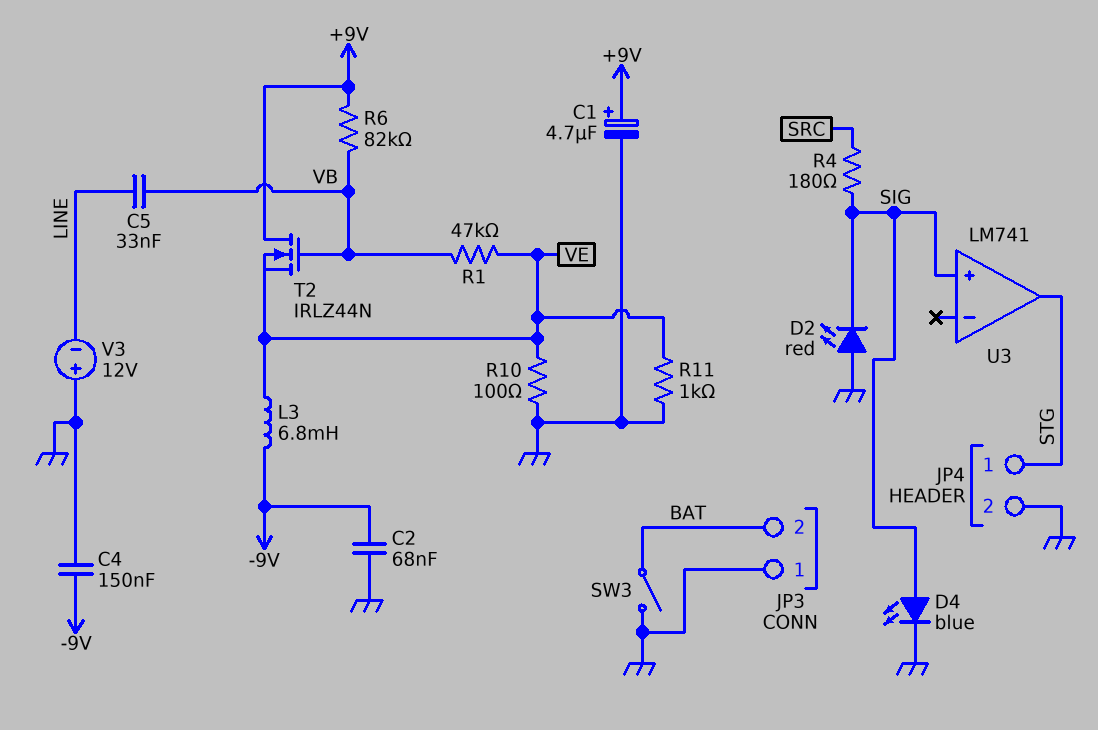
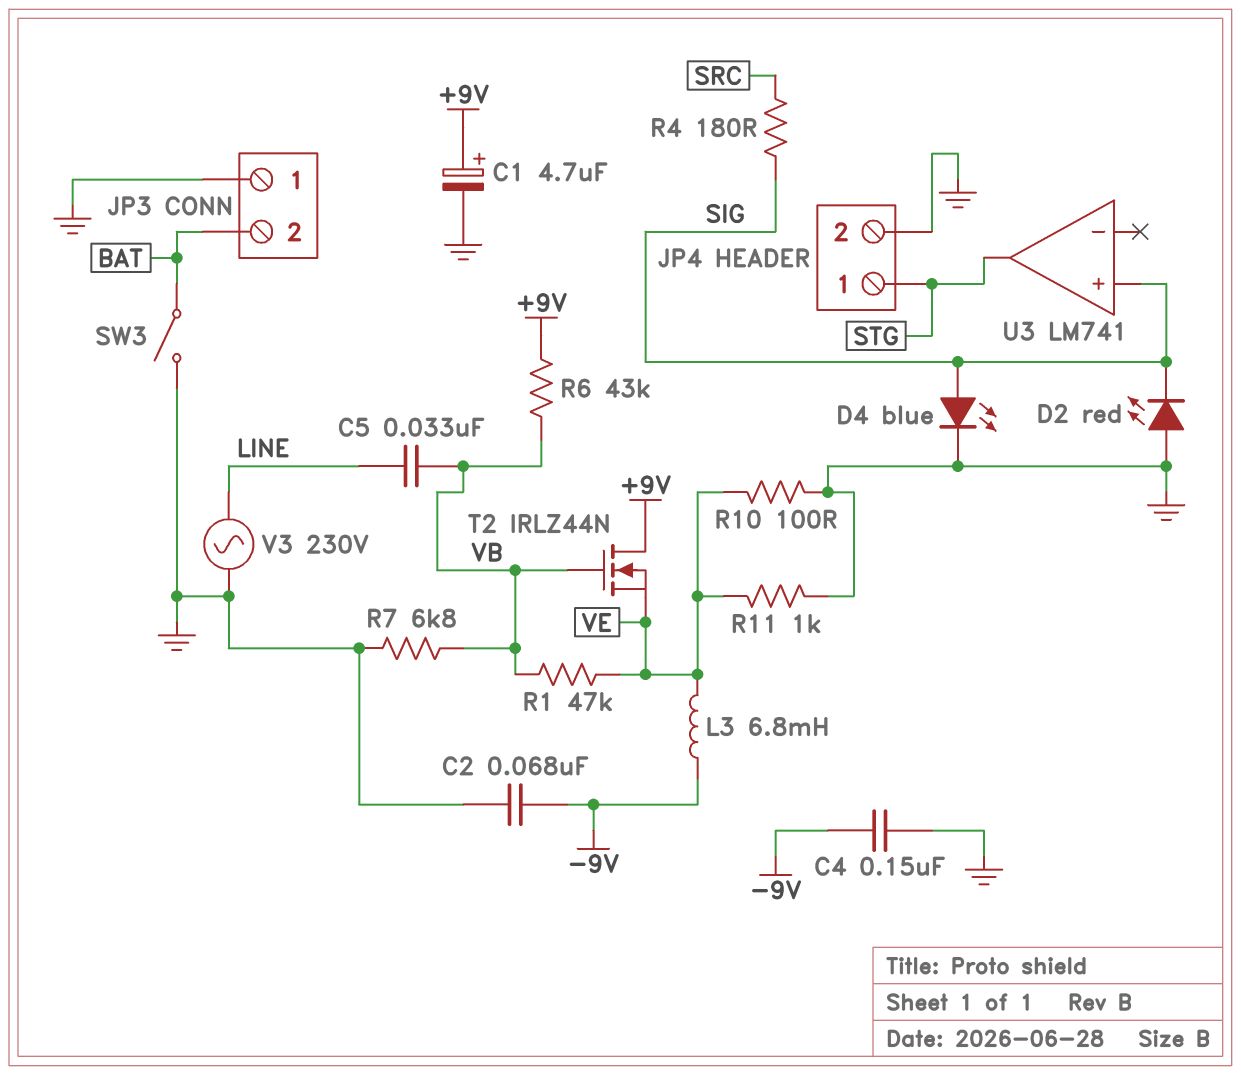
R6: 82k (+9V, VB) -> 43k (+9V, VB)
R7: none -> 6.8k (GND, VB)
V3: 12V (plus GND, minus LINE) -> AC 230V (GND, LINE)

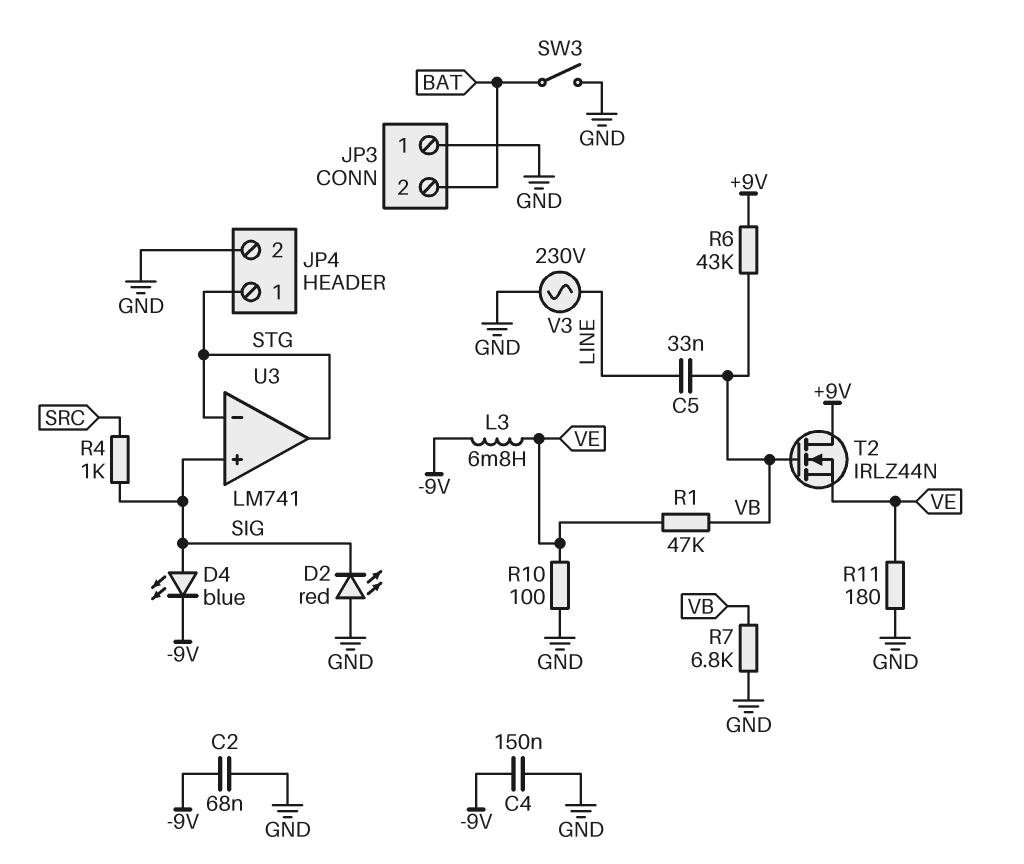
C1: 4.7uF (plus +9V, minus GND) -> none
D4: LED blue (A SIG, K GND) -> LED blue (A SIG, K -9V)
R4: 180 (SIG, SRC) -> 1k (SIG, SRC)
R11: 1k (GND, VE) -> 180 (GND, VE)
U3 pin in-: none -> STG

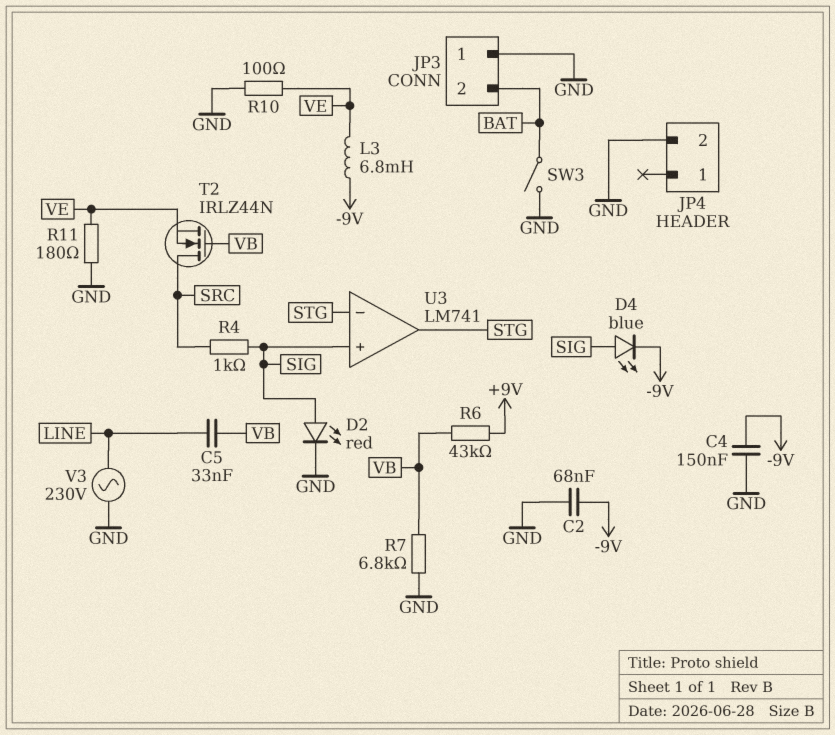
D2: LED red (A GND, K SIG) -> LED red (A SIG, K GND)
JP4 pin 1: STG -> none
R1: 47k (VB, VE) -> none
T2: NMOS IRLZ44N (G VB, D +9V, S VE) -> NMOS IRLZ44N (G VB, D SRC, S VE)

